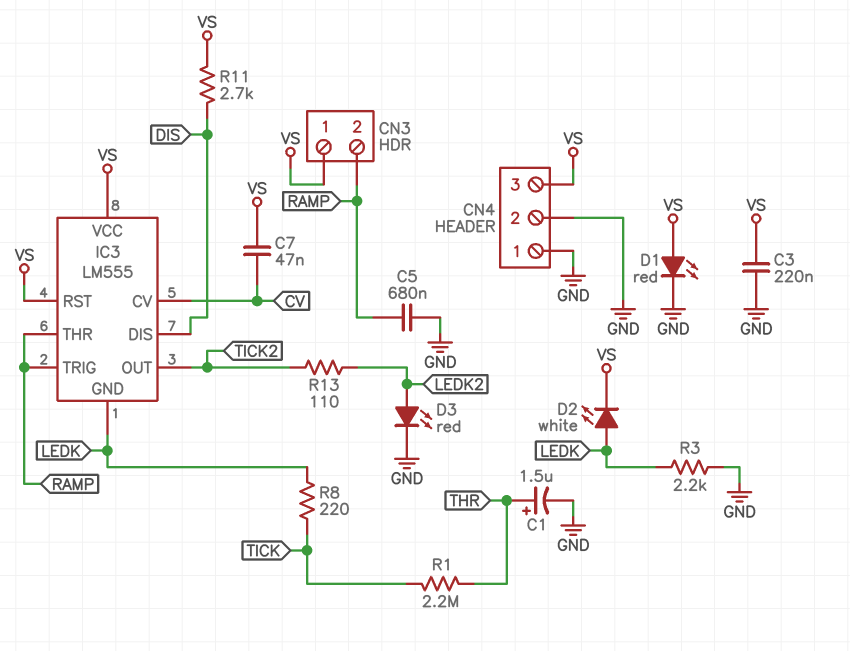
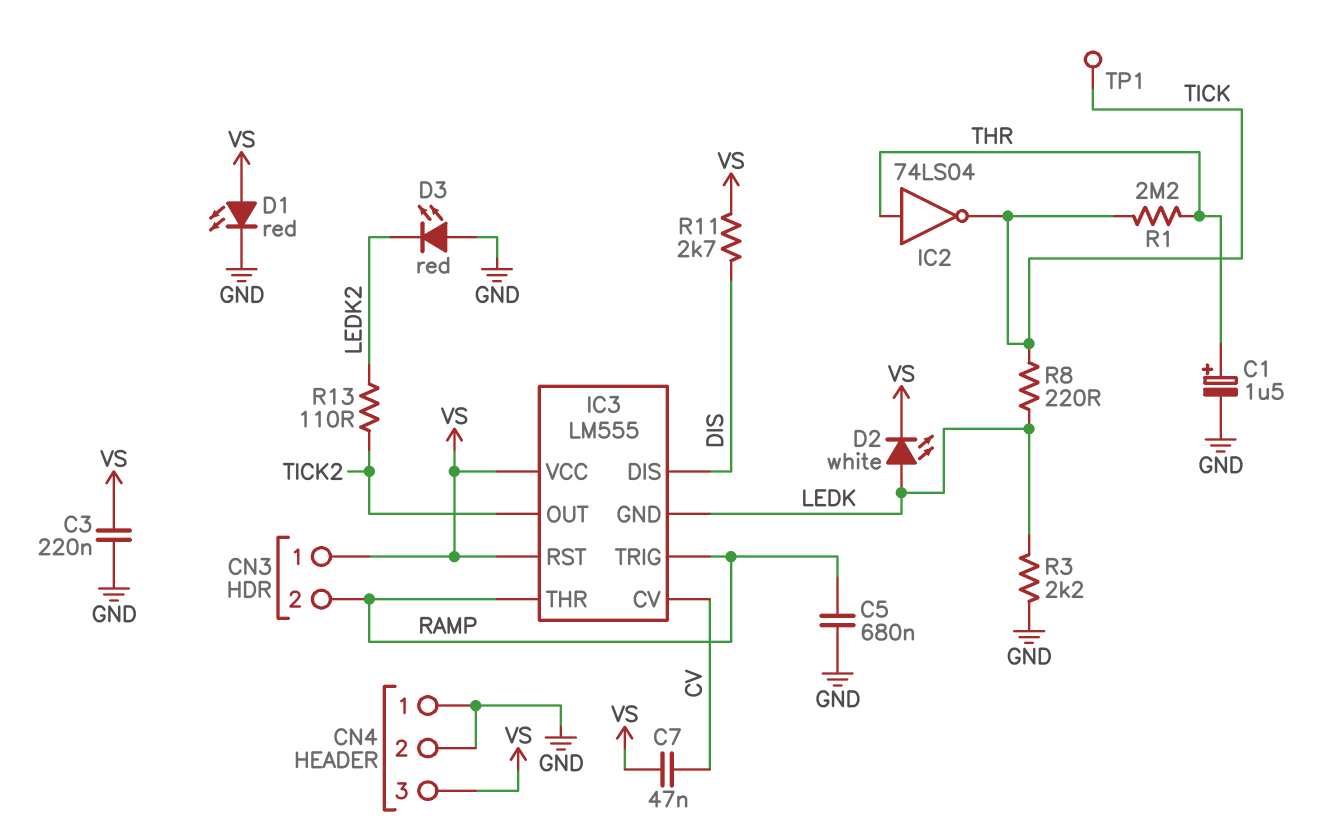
D3: LED red (A LEDK2, K GND) -> LED red (A GND, K LEDK2)
IC2: none -> NOT 74LS04 (in THR, out TICK)
TP1: none -> test point (TICK)

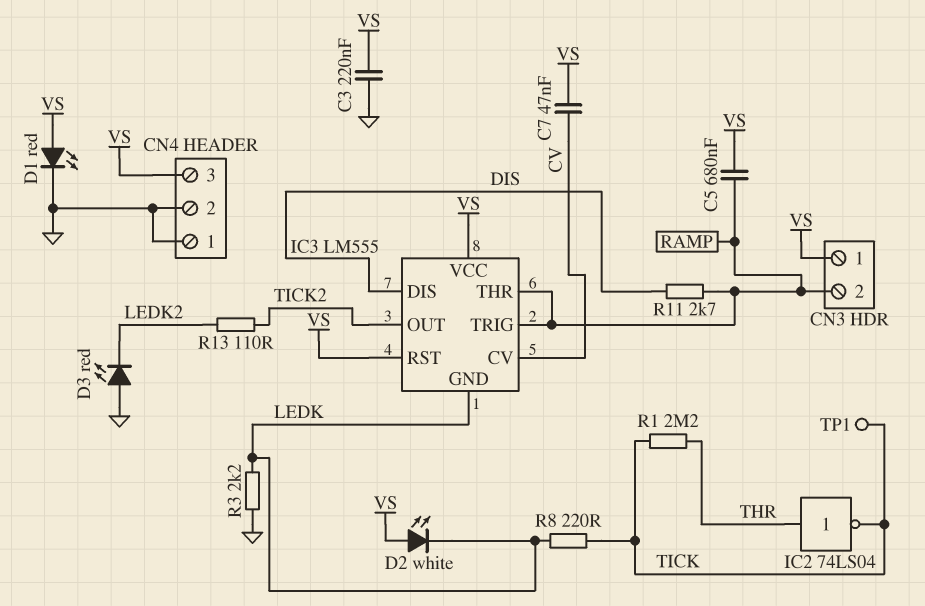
C1: 1.5uF (plus THR, minus GND) -> none
C5: 680nF (GND, RAMP) -> 680nF (RAMP, VS)
D2: LED white (A LEDK, K VS) -> LED white (A VS, K LEDK)
R11: 2.7k (DIS, VS) -> 2.7k (DIS, RAMP)

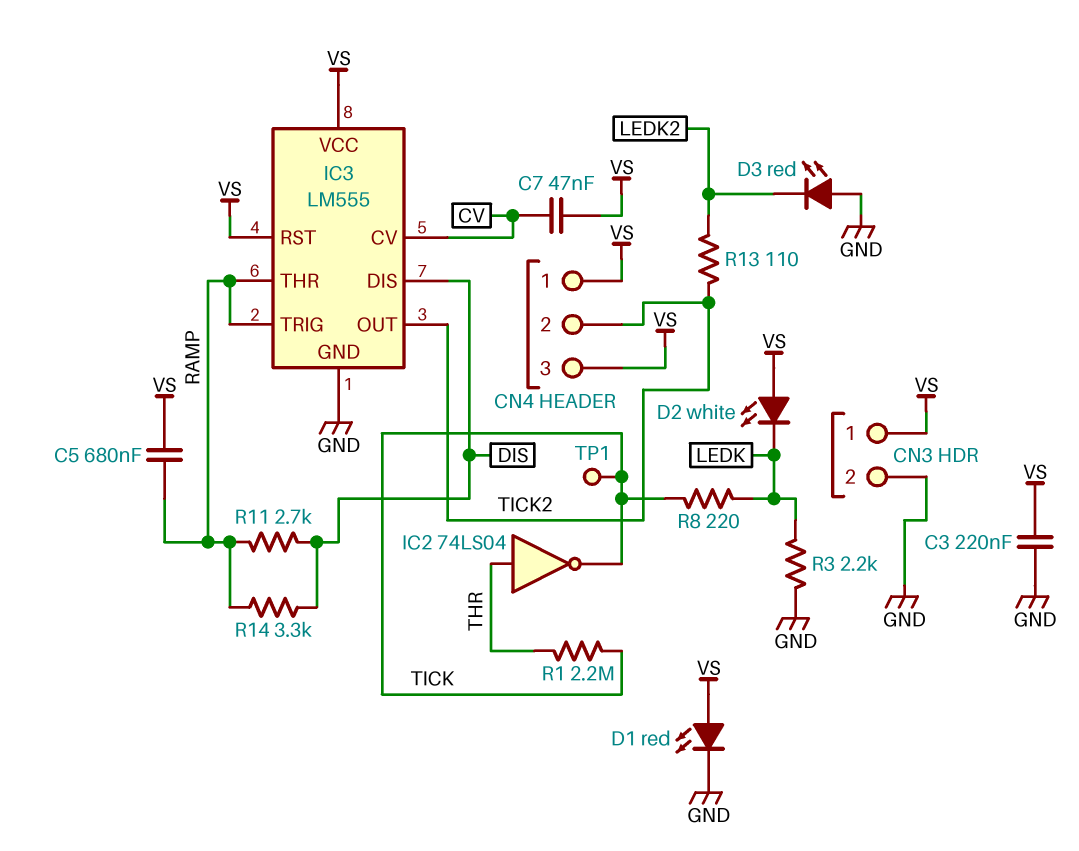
CN3 pin 2: RAMP -> GND
CN4 pin 1: GND -> VS
CN4 pin 2: GND -> TICK2
IC3 pin GND: LEDK -> GND
R14: none -> 3.3k (DIS, RAMP)

